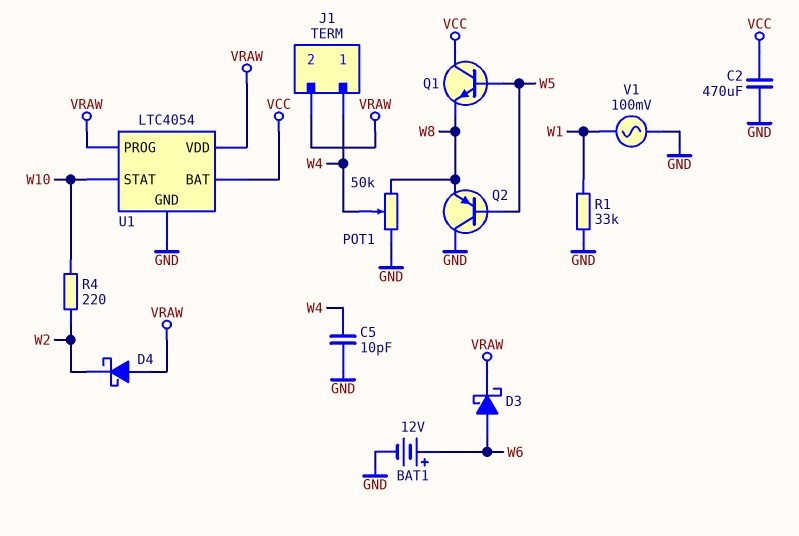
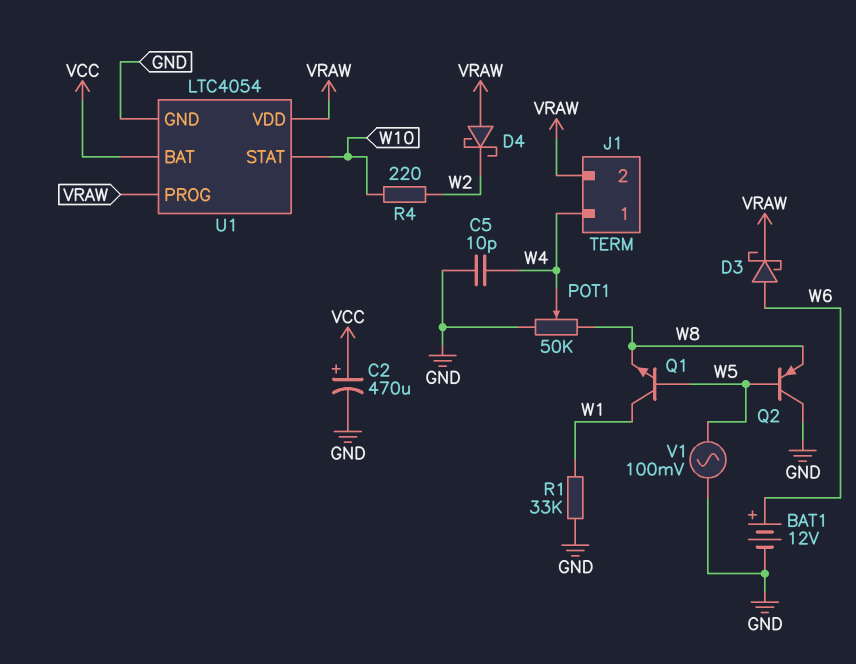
C2: 470uF (GND, VCC) -> 470uF (plus VCC, minus GND)
Q1: NPN (B W5, C VCC, E W8) -> NPN (B W5, C W1, E W8)
V1: AC 100mV (GND, W1) -> AC 100mV (GND, W5)

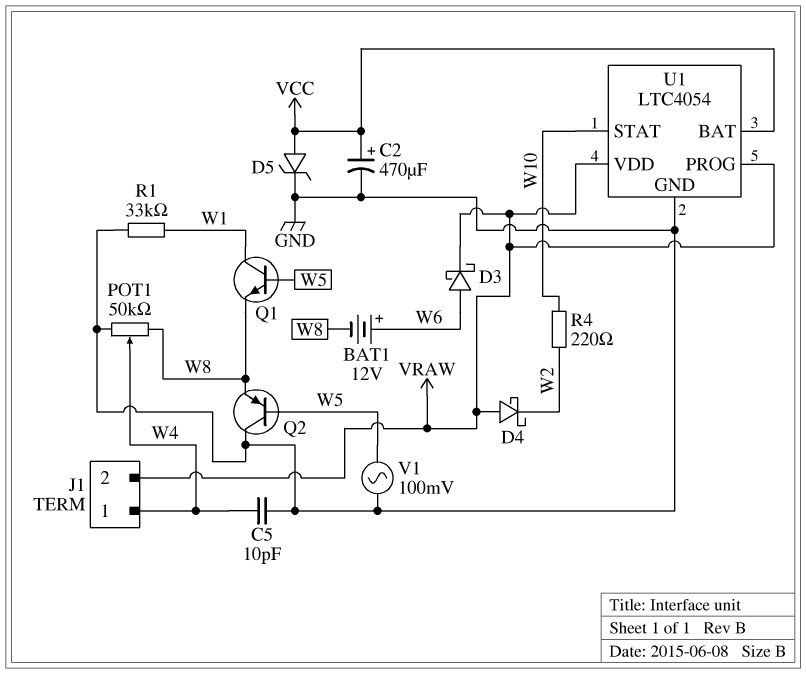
BAT1: 12V (plus W6, minus GND) -> 12V (plus W6, minus W8)
D5: none -> zener (A VCC, K GND)

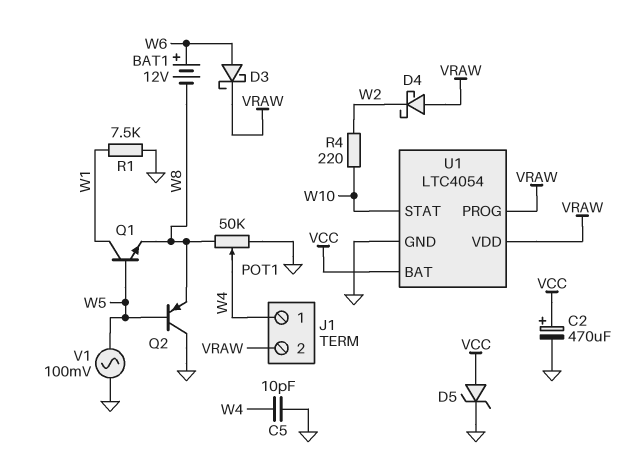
R1: 33k (GND, W1) -> 7.5k (GND, W1)

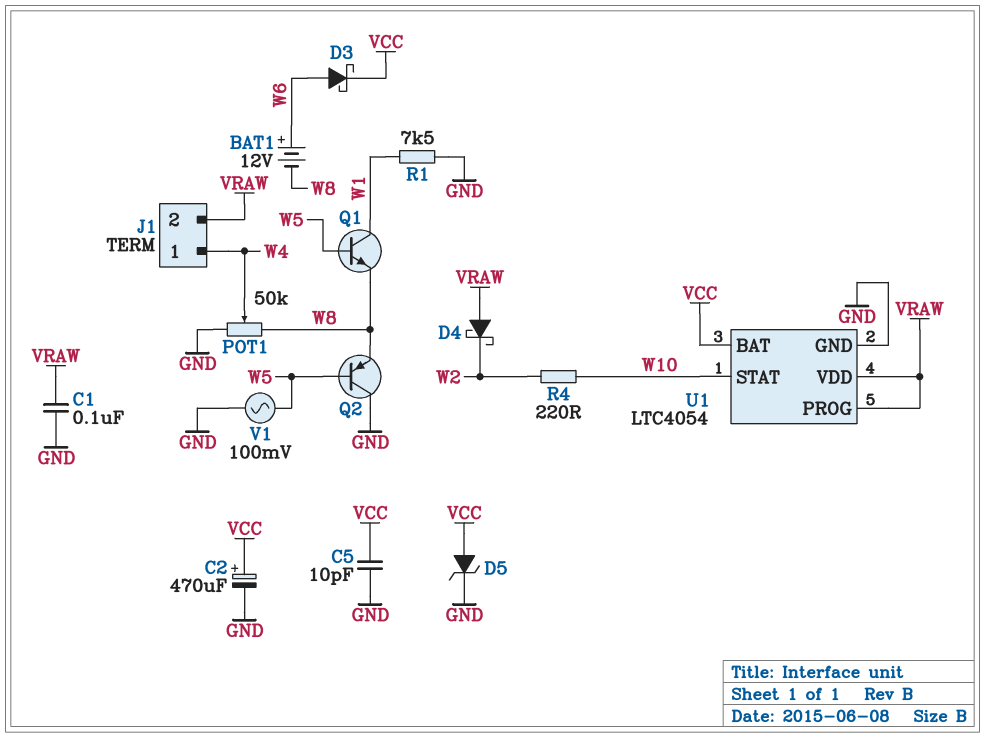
C1: none -> 100nF (GND, VRAW)
C5: 10pF (GND, W4) -> 10pF (GND, VCC)
D3: schottky (A W6, K VRAW) -> schottky (A W6, K VCC)

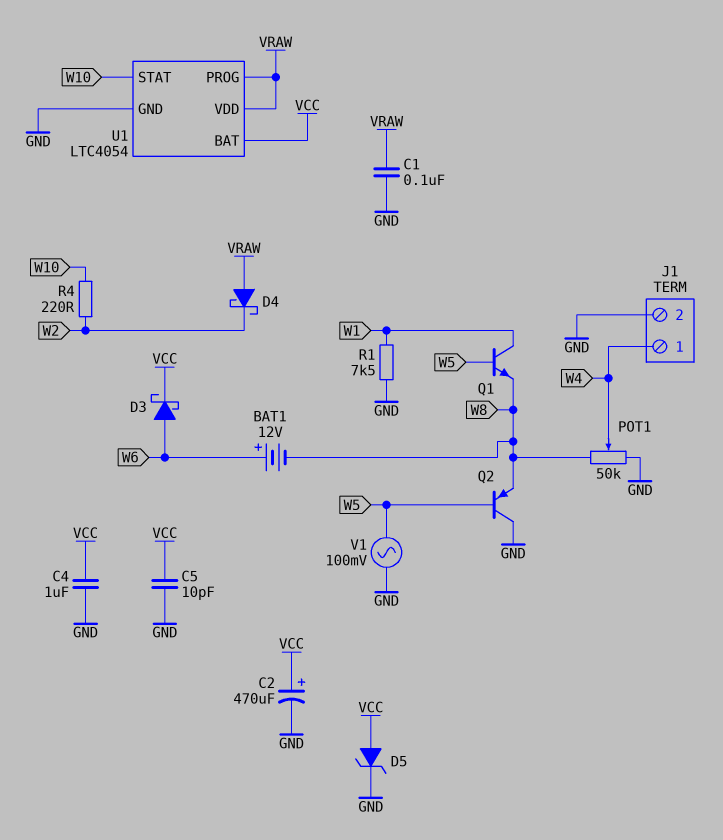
C4: none -> 1uF (GND, VCC)
J1 pin 2: VRAW -> GND

